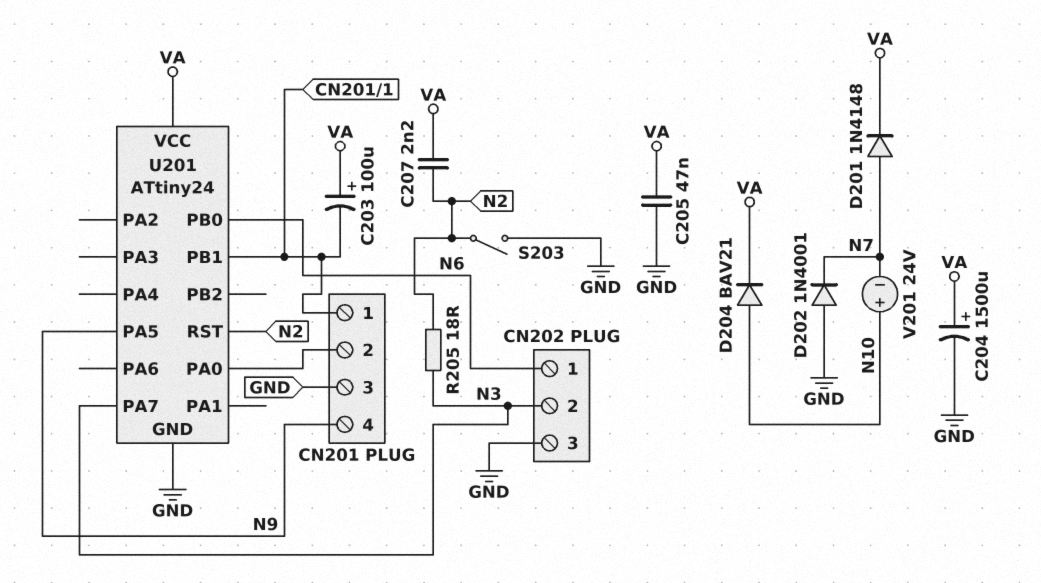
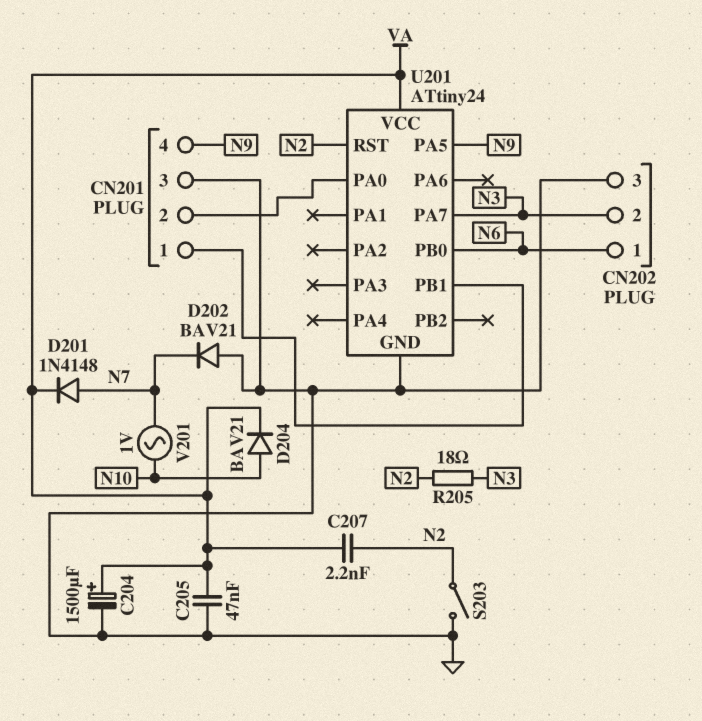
C203: 100uF (plus VA, minus CN201/1) -> none
D202: diode 1N4001 (A GND, K N7) -> diode BAV21 (A GND, K N7)
V201: 24V (plus N10, minus N7) -> AC 1V (N7, N10)

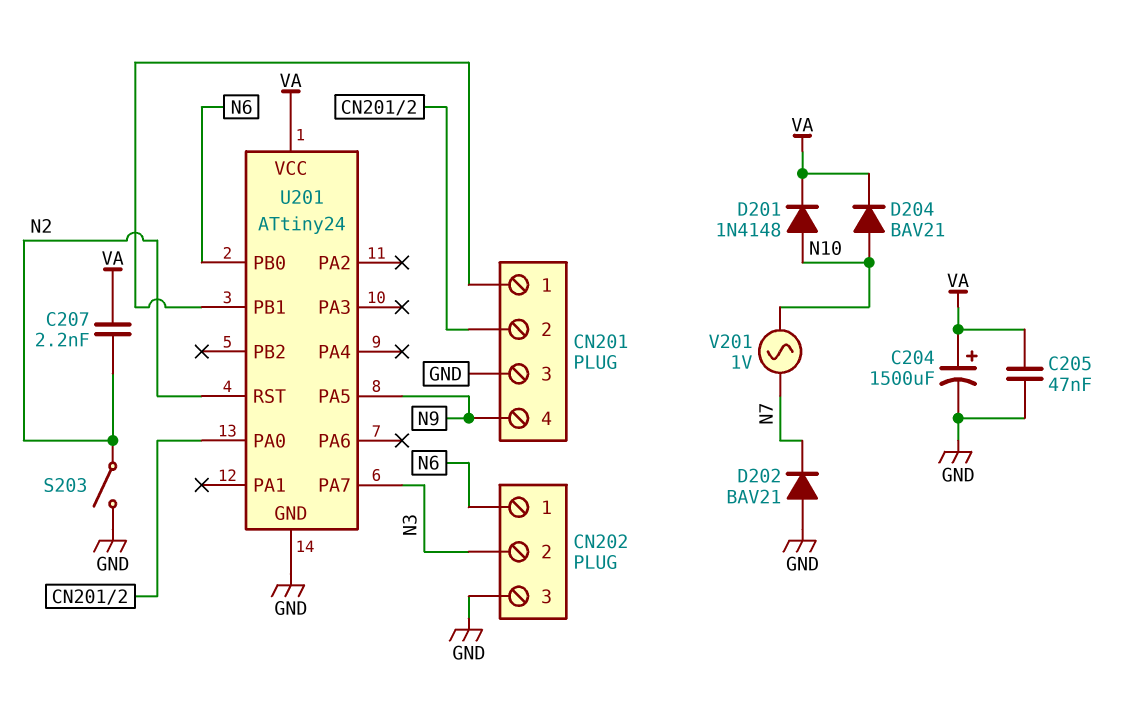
D201: diode 1N4148 (A N7, K VA) -> diode 1N4148 (A N10, K VA)
R205: 18 (N2, N3) -> none

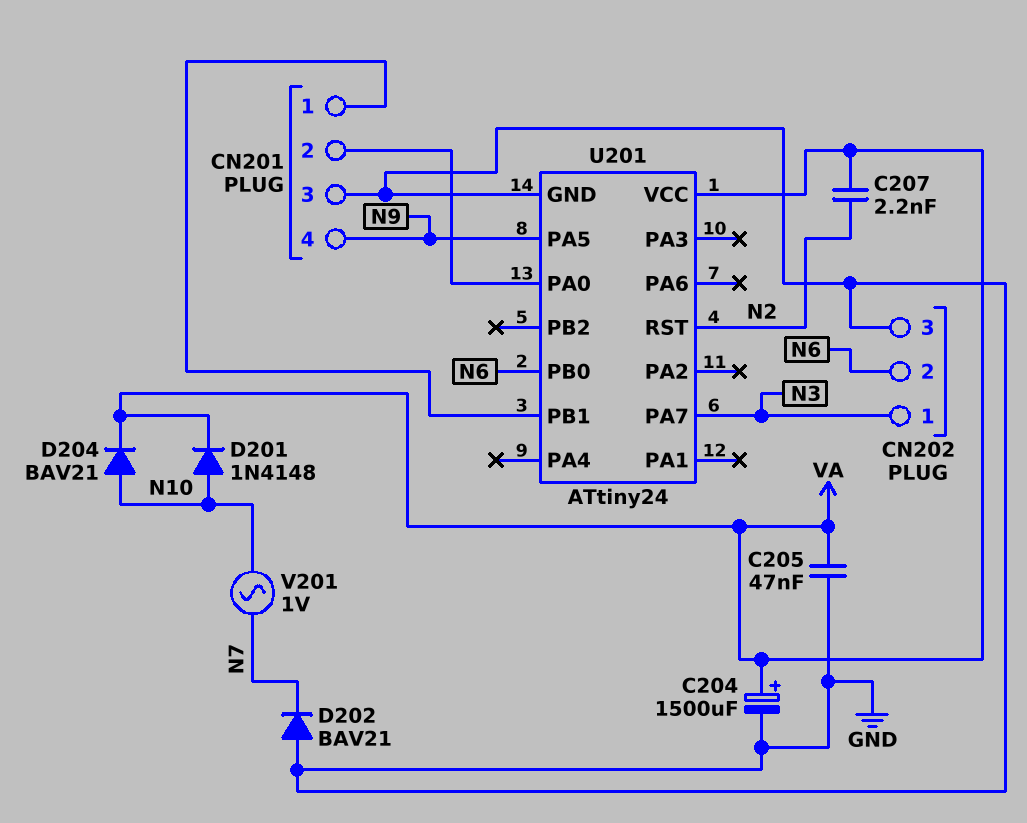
CN202 pin 1: N6 -> N3
CN202 pin 2: N3 -> N6
S203: switch (GND, N2) -> none

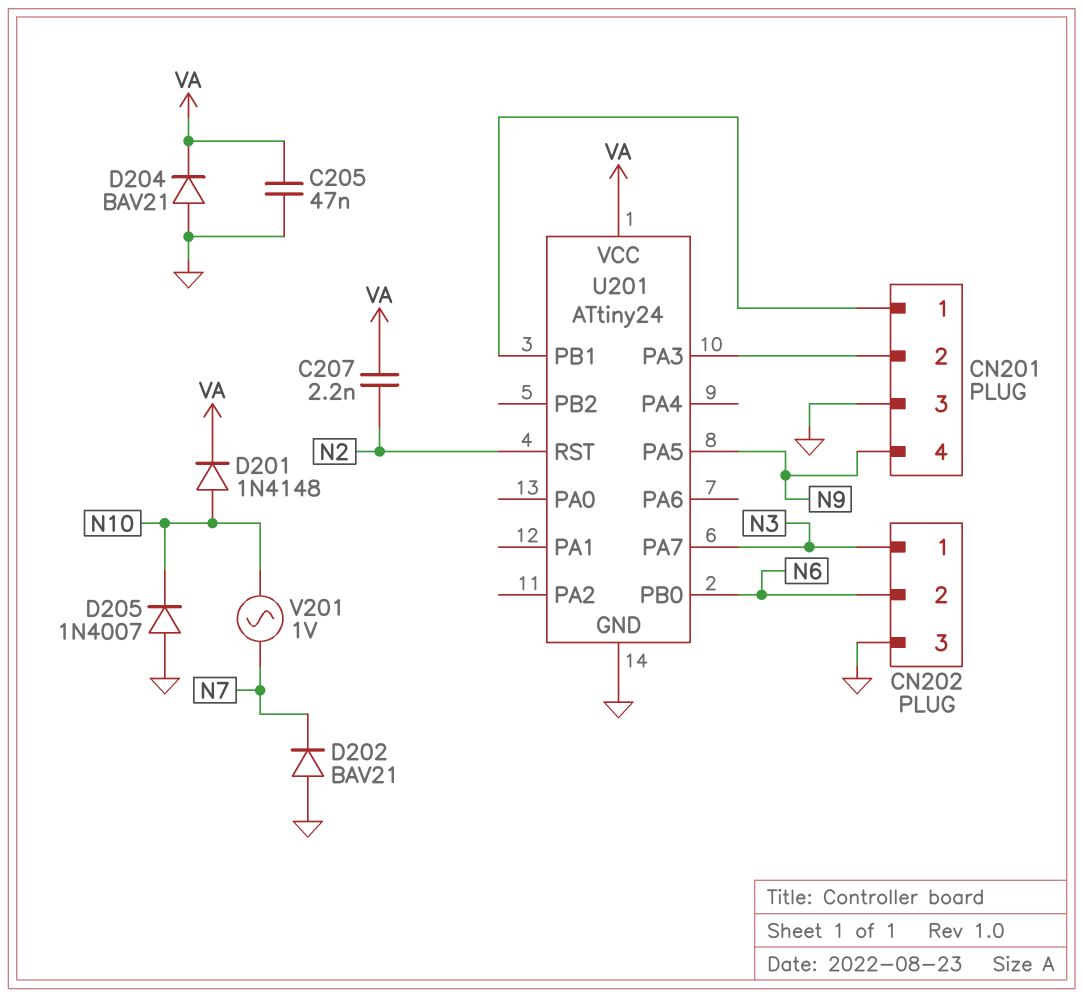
C204: 1500uF (plus VA, minus GND) -> none
D204: diode BAV21 (A N10, K VA) -> diode BAV21 (A GND, K VA)
D205: none -> diode 1N4007 (A GND, K N10)
U201 pin PA0: CN201/2 -> none
U201 pin PA3: none -> CN201/2

